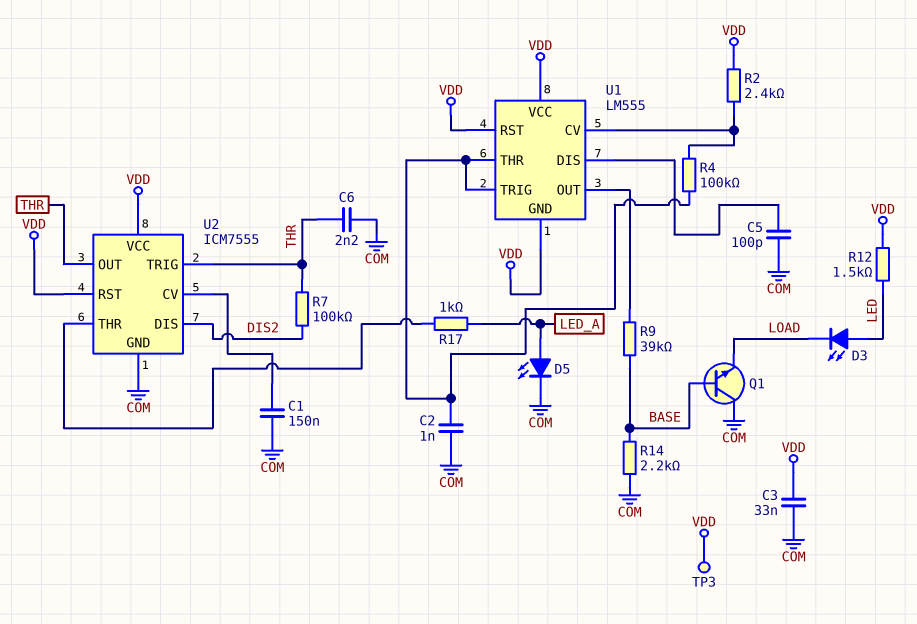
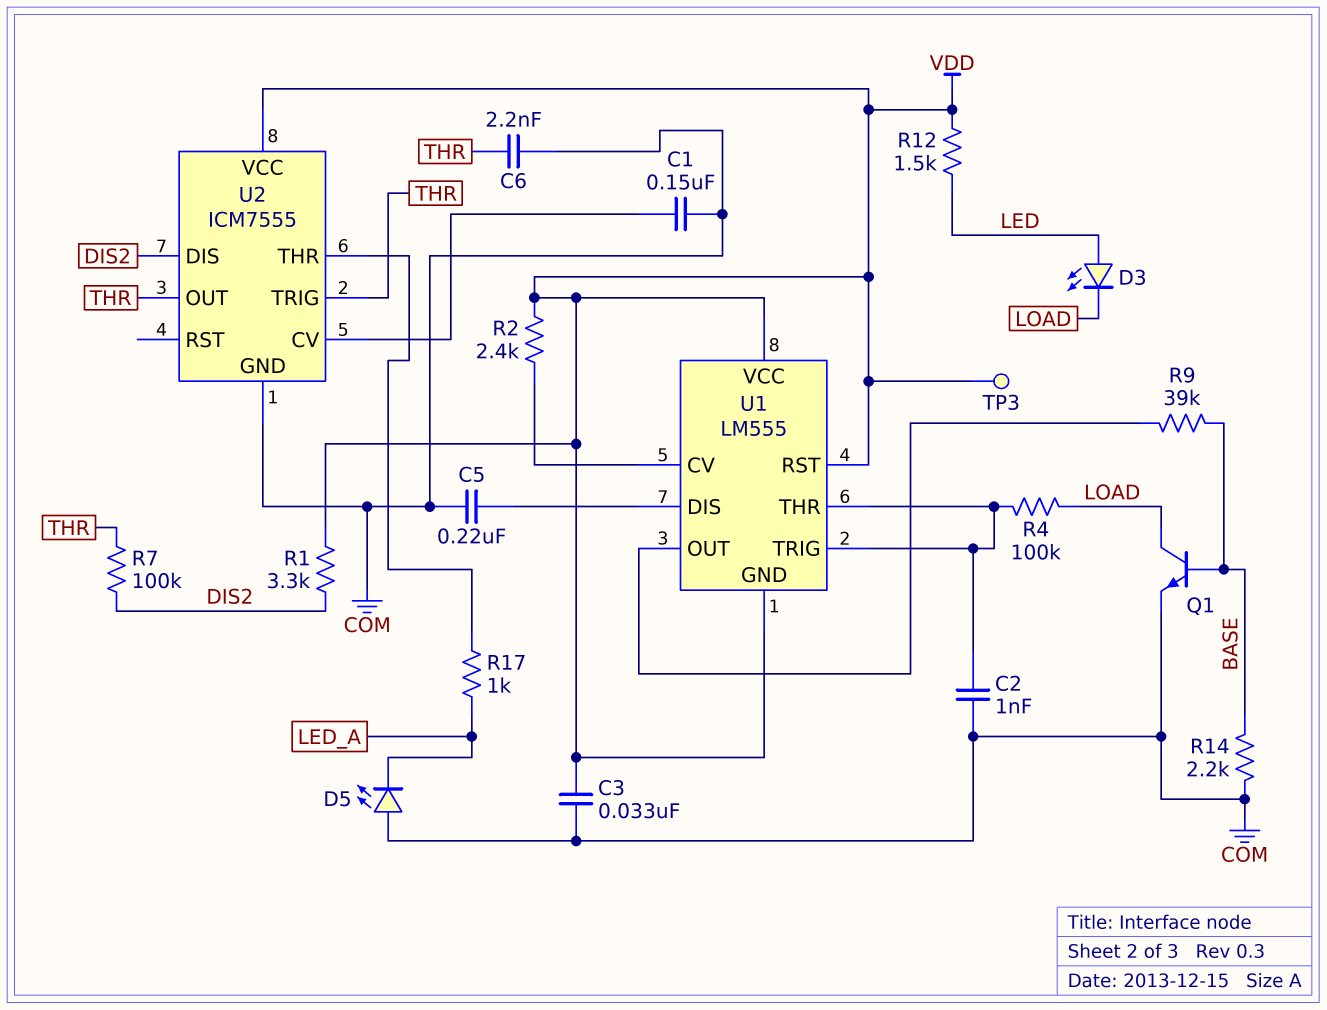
C5: 100pF (COM, U1/DIS) -> 220nF (COM, U1/DIS)
D5: LED (A LED_A, K COM) -> LED (A COM, K LED_A)
Q1: NPN (B BASE, C COM, E LOAD) -> NPN (B BASE, C LOAD, E COM)
R1: none -> 3.3k (DIS2, VDD)
R4: 100k (U1/CV, U1/THR) -> 100k (LOAD, U1/THR)
U2 pin RST: VDD -> none

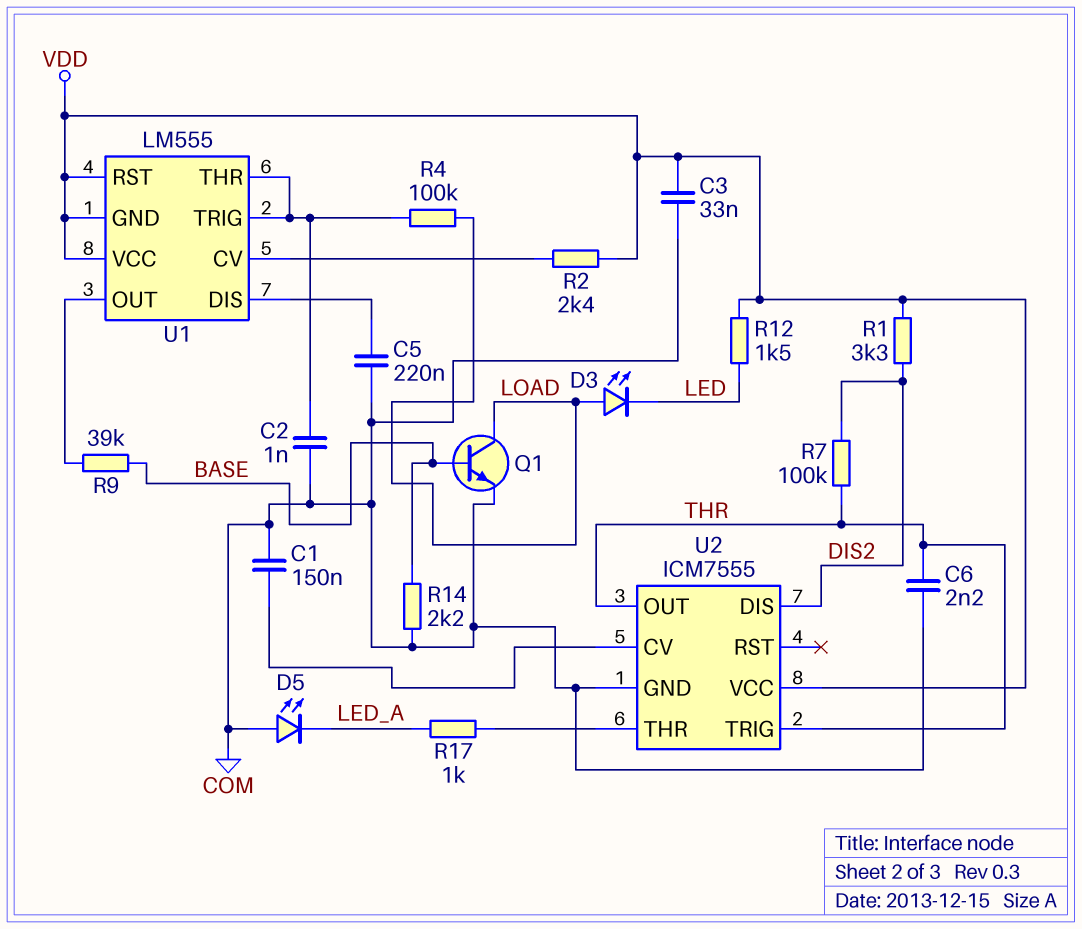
D3: LED (A LED, K LOAD) -> LED (A LOAD, K LED)
TP3: test point (VDD) -> none

